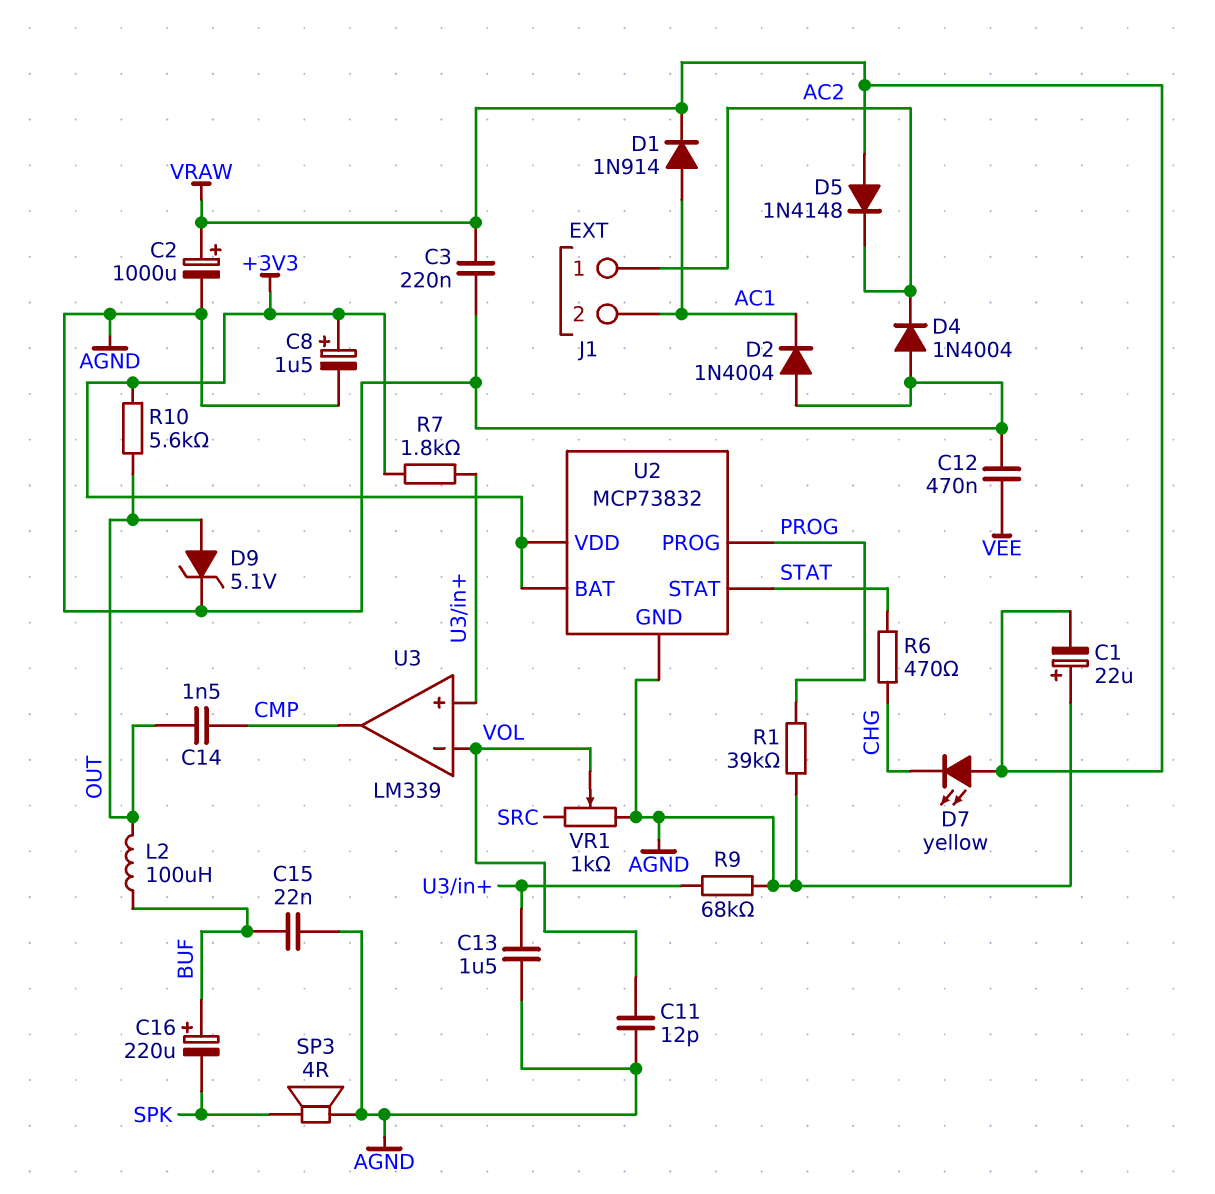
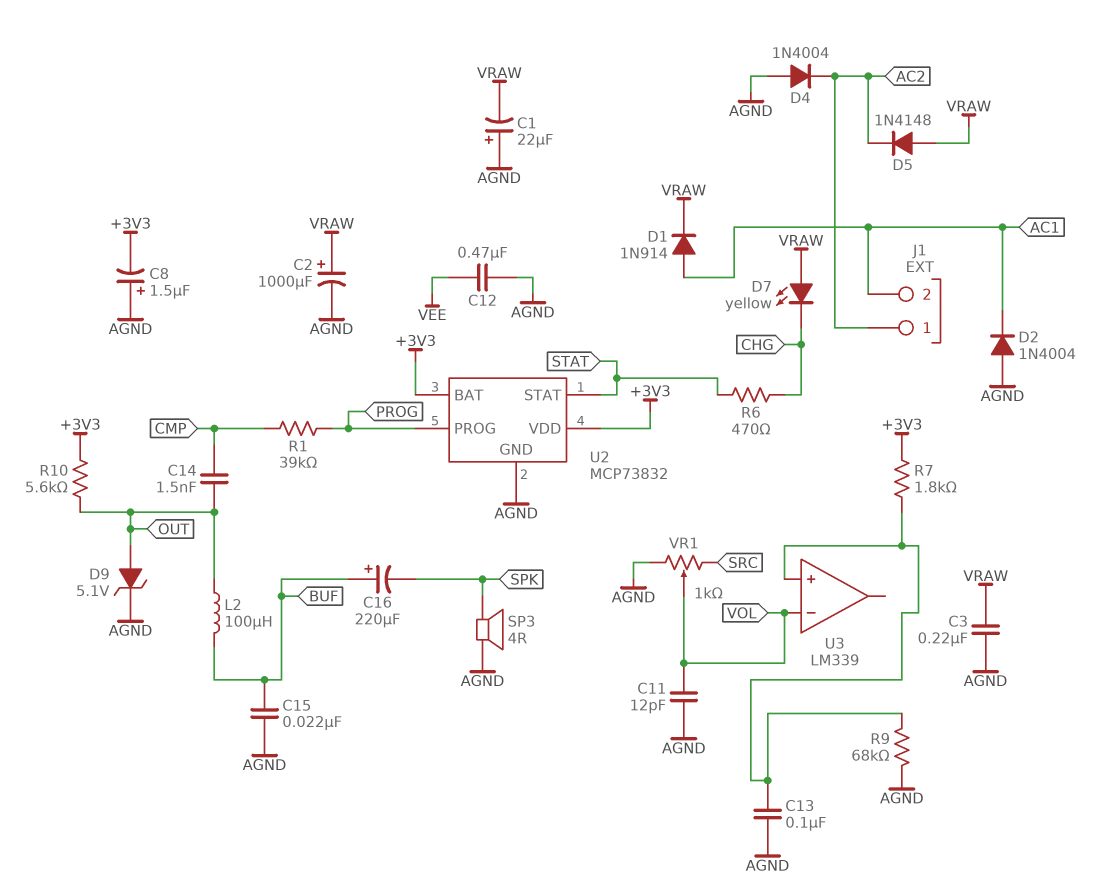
C8: 1.5uF (plus +3V3, minus AGND) -> 1.5uF (plus AGND, minus +3V3)
C13: 1.5uF (AGND, U3/in+) -> 100nF (AGND, U3/in+)
R1: 39k (AGND, PROG) -> 39k (CMP, PROG)
U3 pin out: CMP -> none

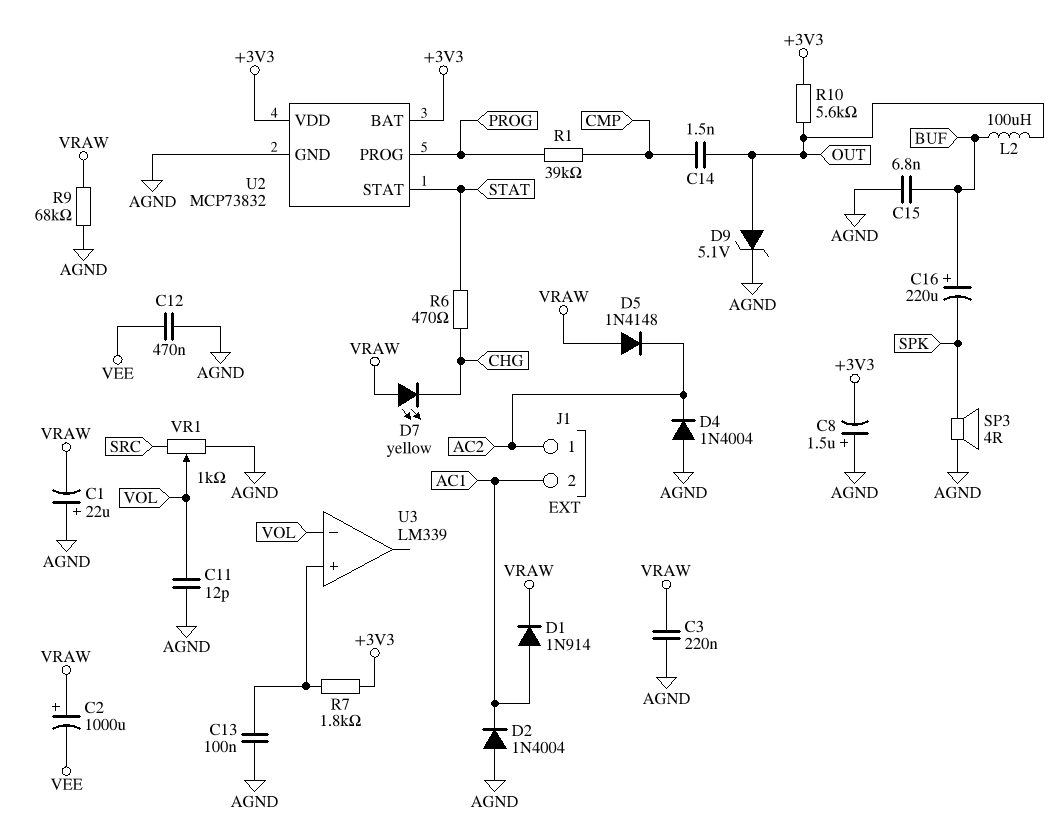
C2: 1000uF (plus VRAW, minus AGND) -> 1000uF (plus VRAW, minus VEE)
C15: 22nF (AGND, BUF) -> 6.8nF (AGND, BUF)
R9: 68k (AGND, U3/in+) -> 68k (AGND, VRAW)

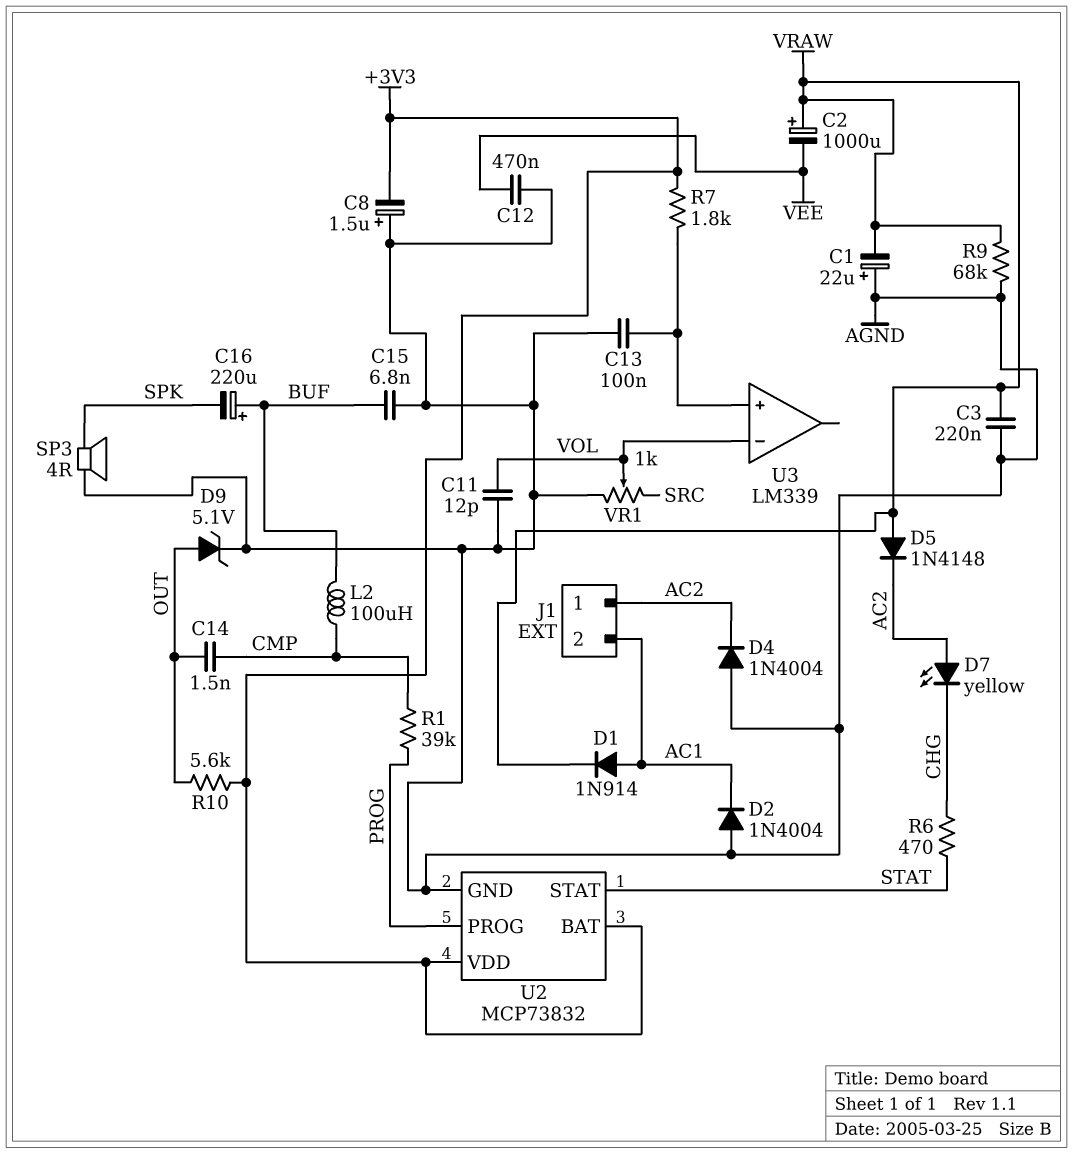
D7: LED yellow (A VRAW, K CHG) -> LED yellow (A AC2, K CHG)
L2: 100uH (BUF, OUT) -> 100uH (BUF, CMP)

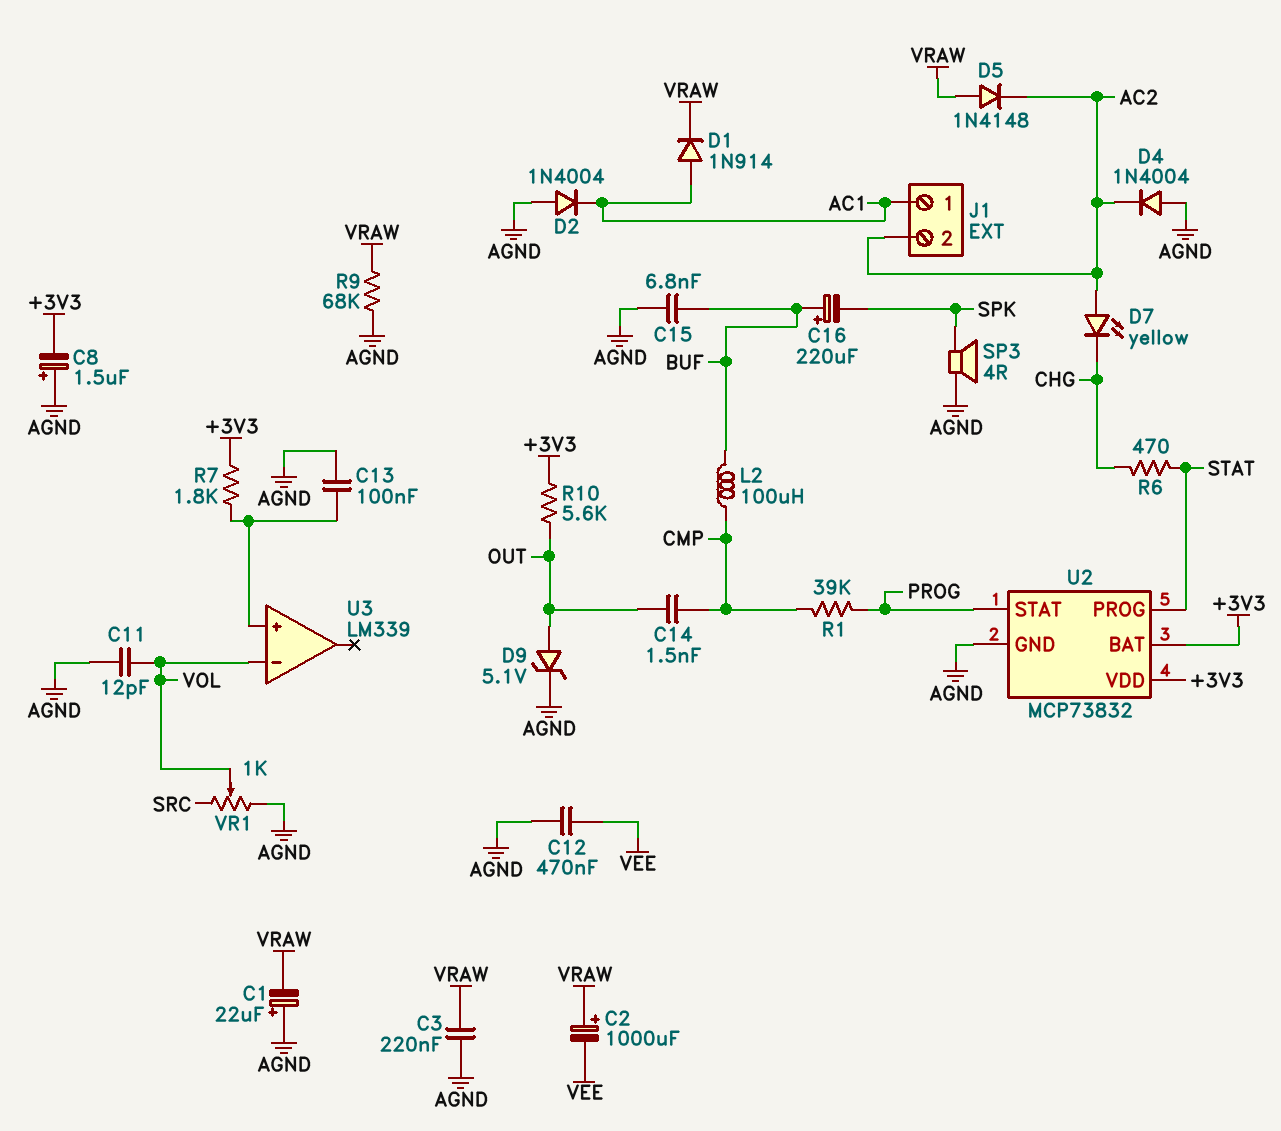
J1 pin 1: AC2 -> AC1
J1 pin 2: AC1 -> AC2
U2 pin PROG: PROG -> STAT
U2 pin STAT: STAT -> PROG

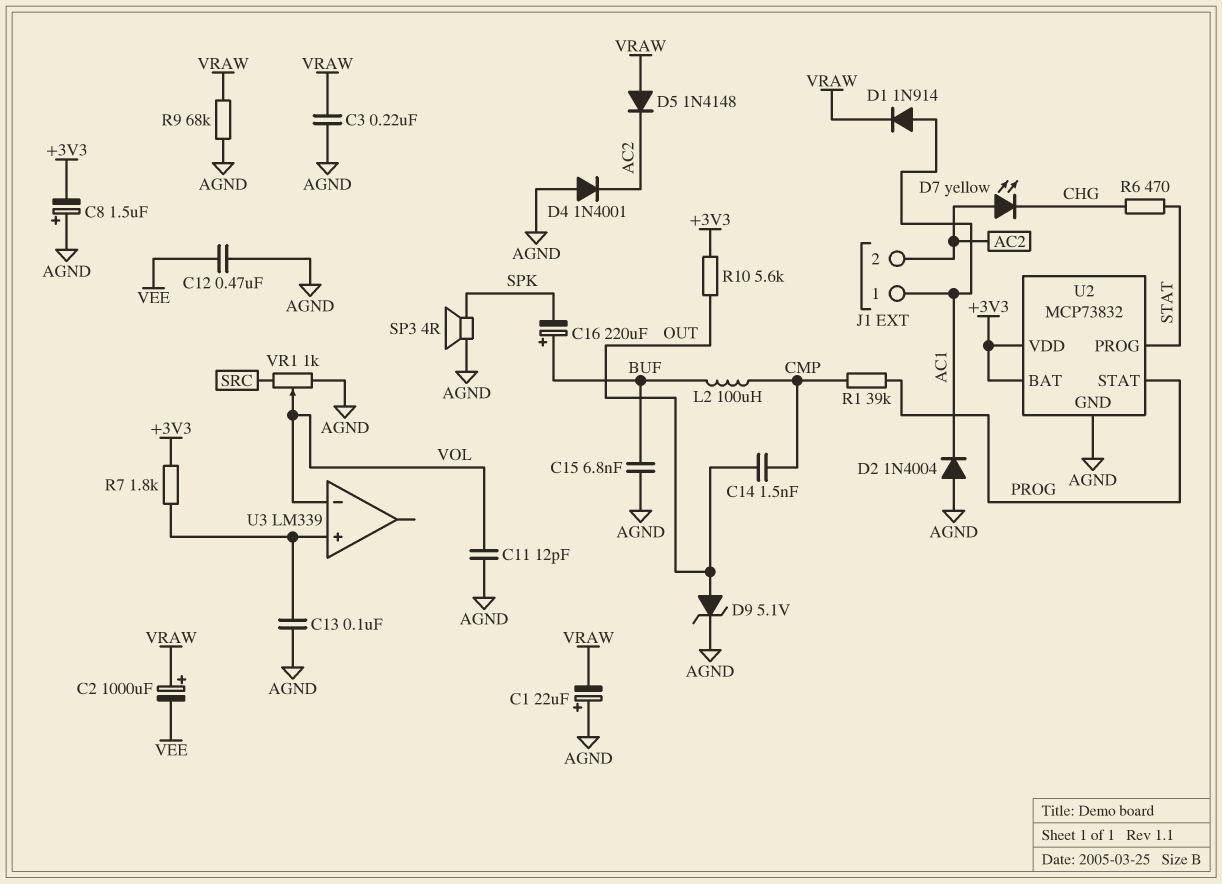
D4: diode 1N4004 (A AGND, K AC2) -> diode 1N4001 (A AGND, K AC2)

